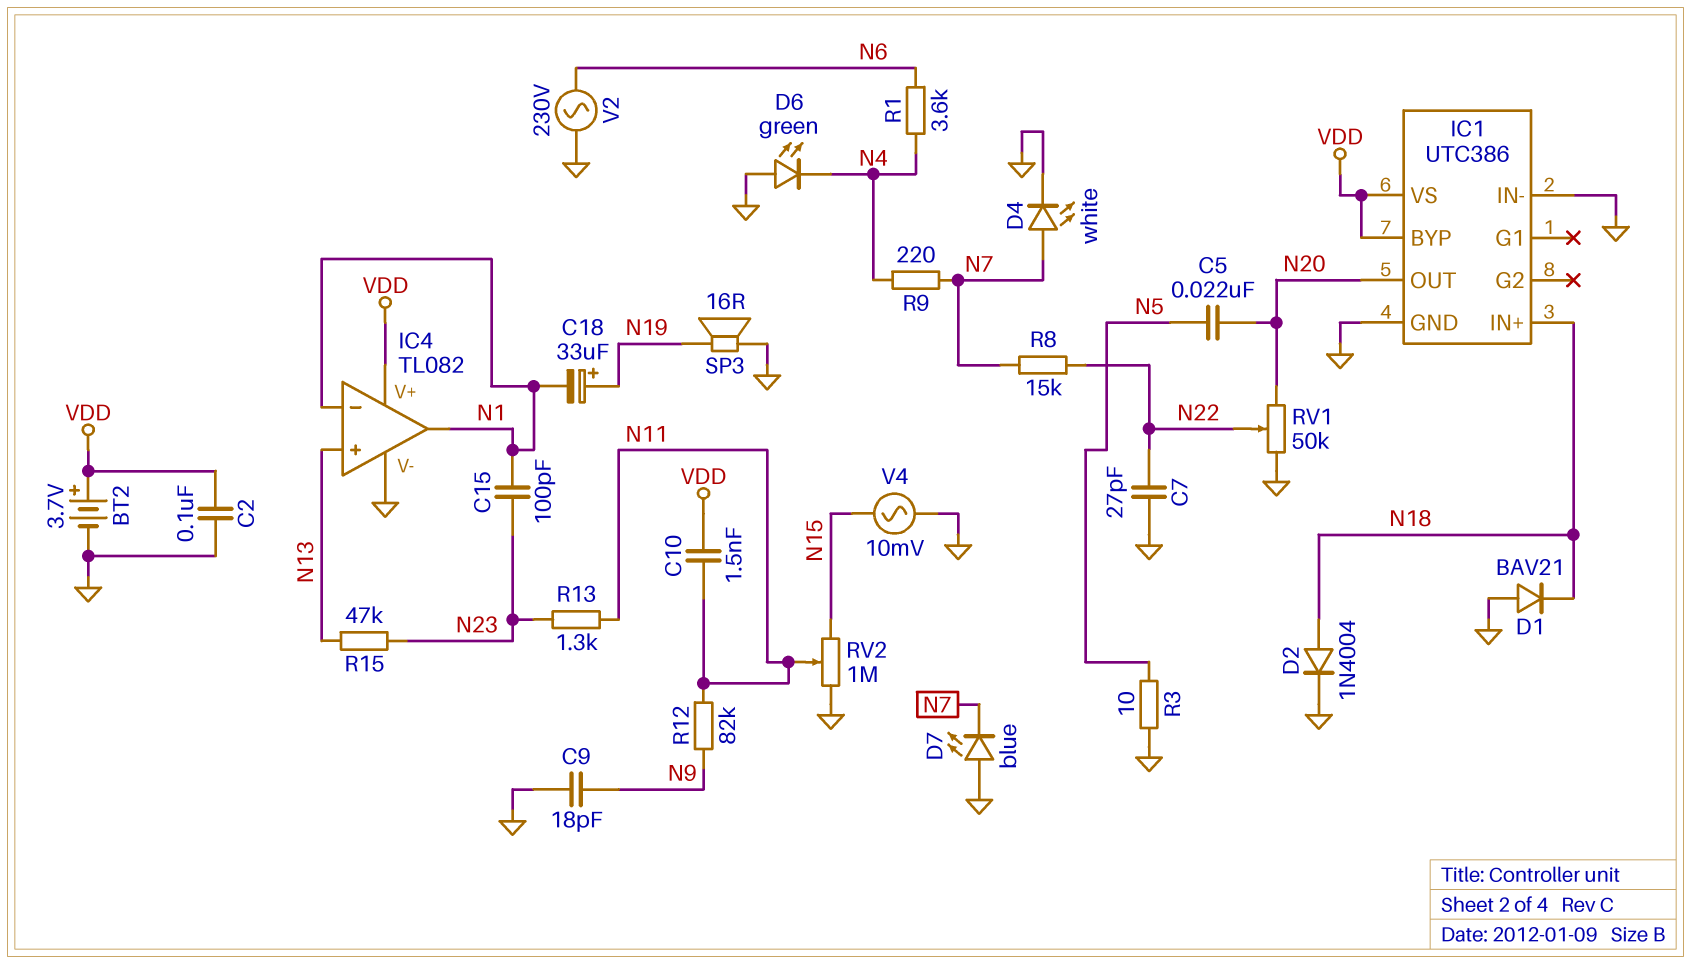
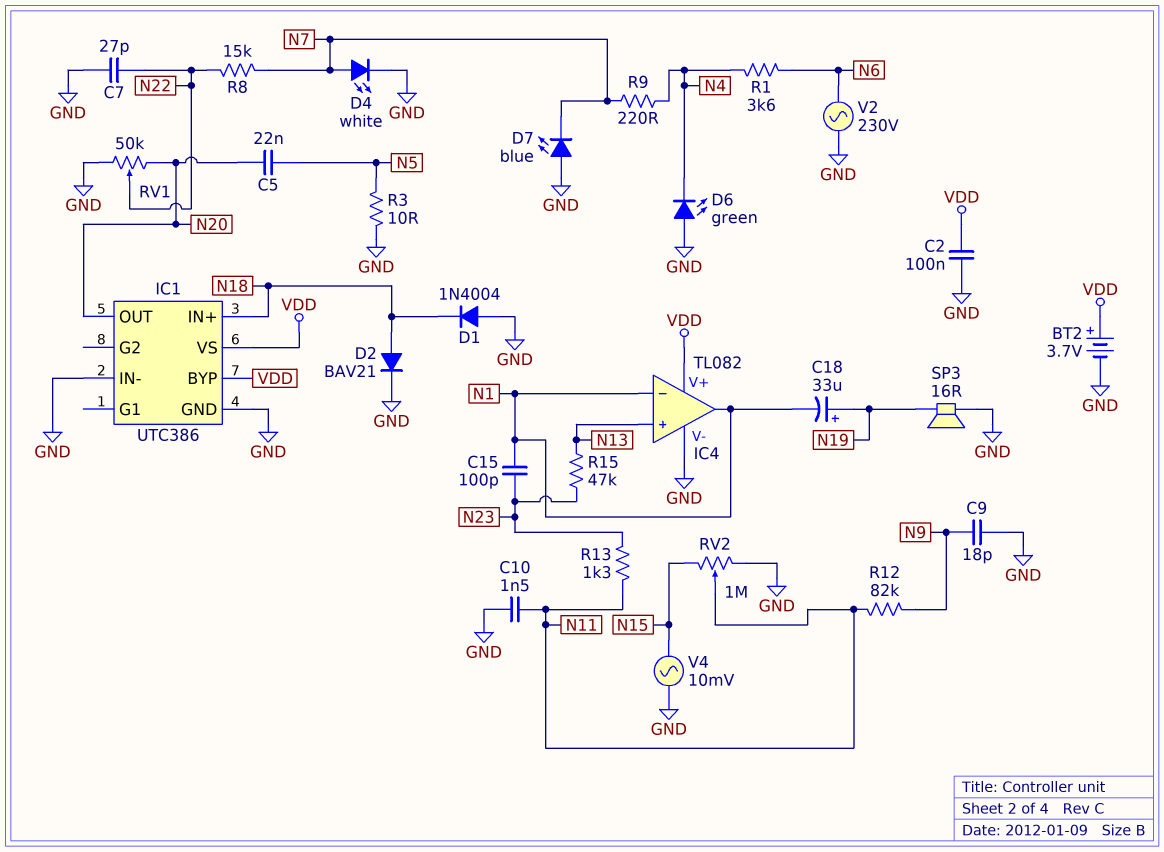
C10: 1.5nF (N11, VDD) -> 1.5nF (GND, N11)
D1: diode BAV21 (A GND, K N18) -> diode 1N4004 (A GND, K N18)
D2: diode 1N4004 (A N18, K GND) -> diode BAV21 (A N18, K GND)

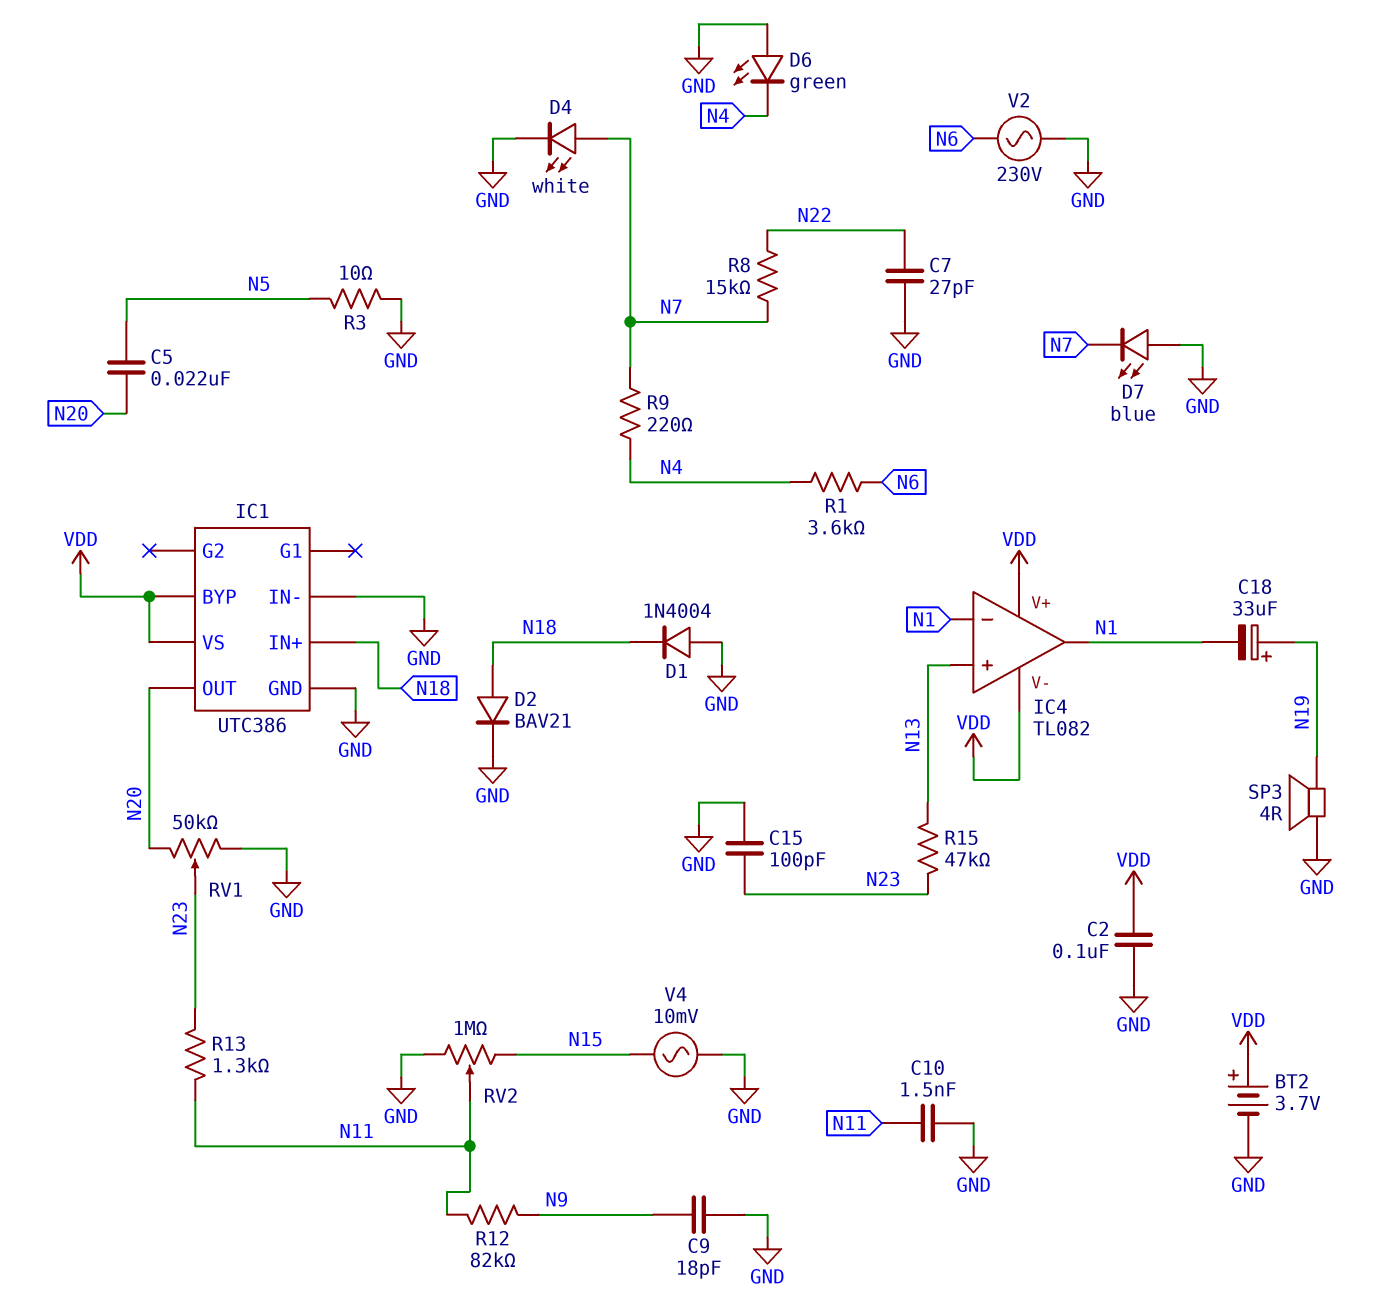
C15: 100pF (N1, N23) -> 100pF (GND, N23)
IC4 pin V-: GND -> VDD
RV1: 50k (GND, N20, wiper N22) -> 50k (GND, N20, wiper N23)
SP3: speaker 16R (GND, N19) -> speaker 4R (GND, N19)

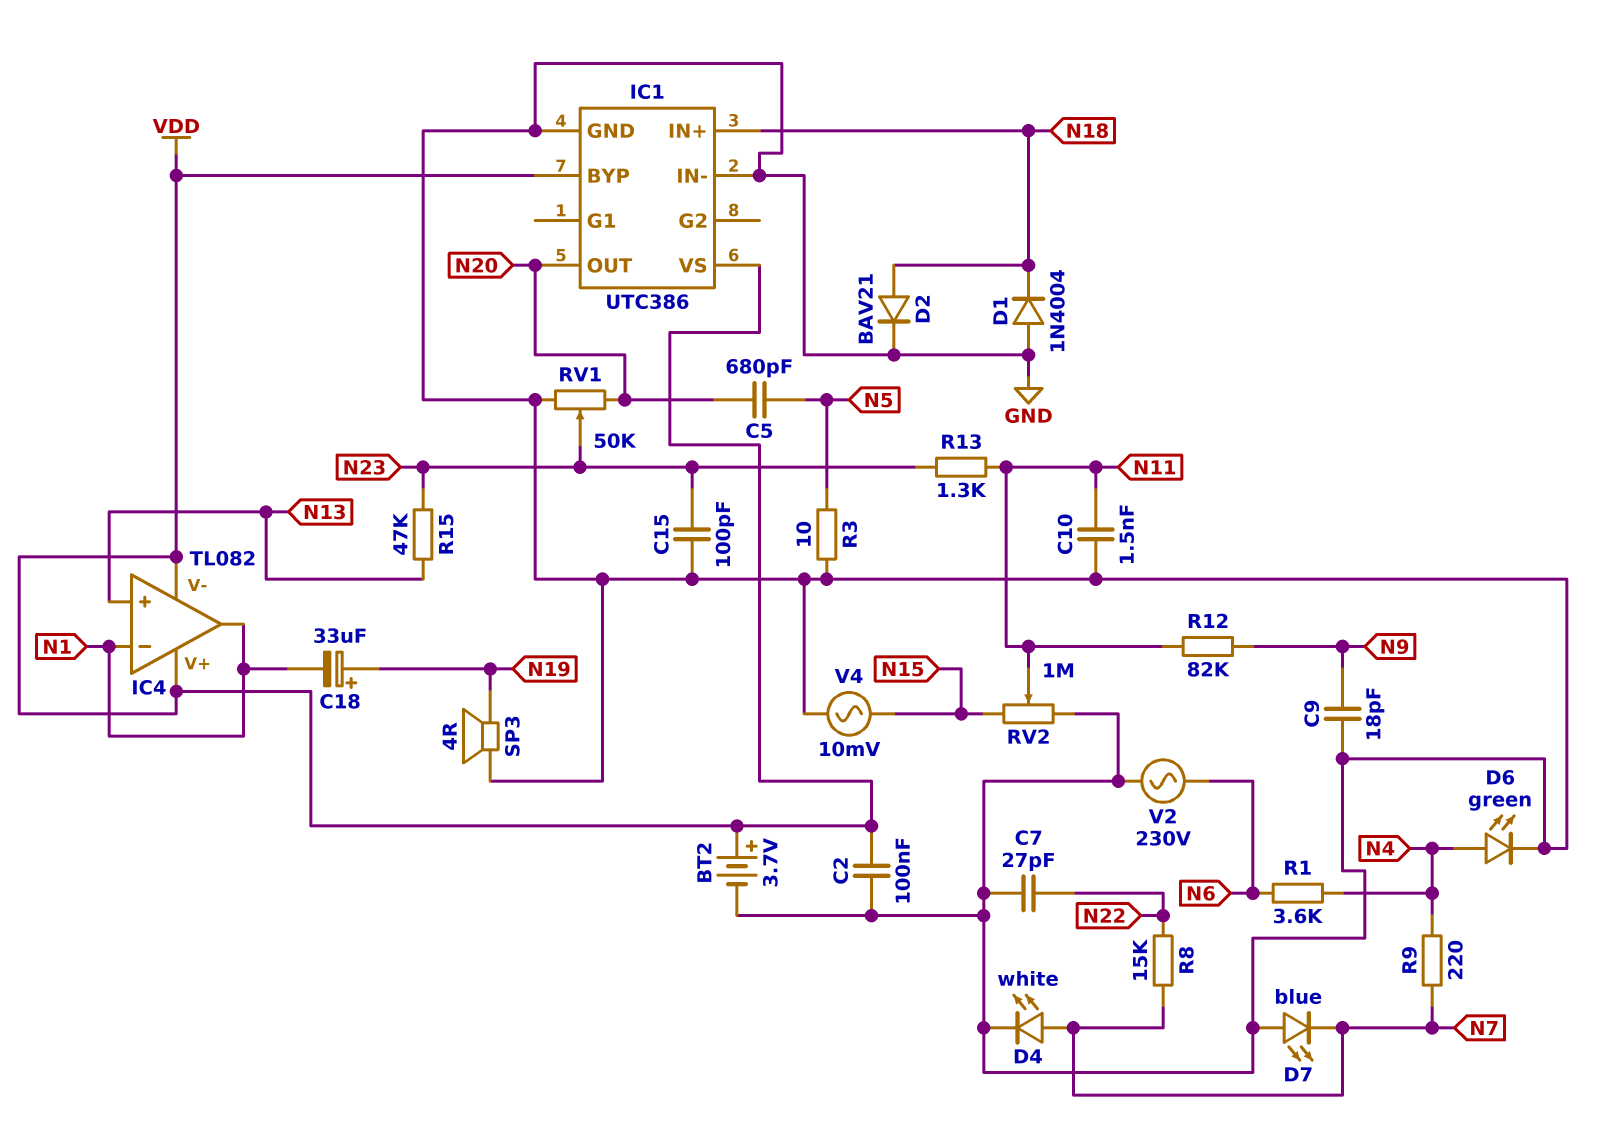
C5: 22nF (N5, N20) -> 680pF (N5, N20)
D6: LED green (A GND, K N4) -> LED green (A N4, K GND)

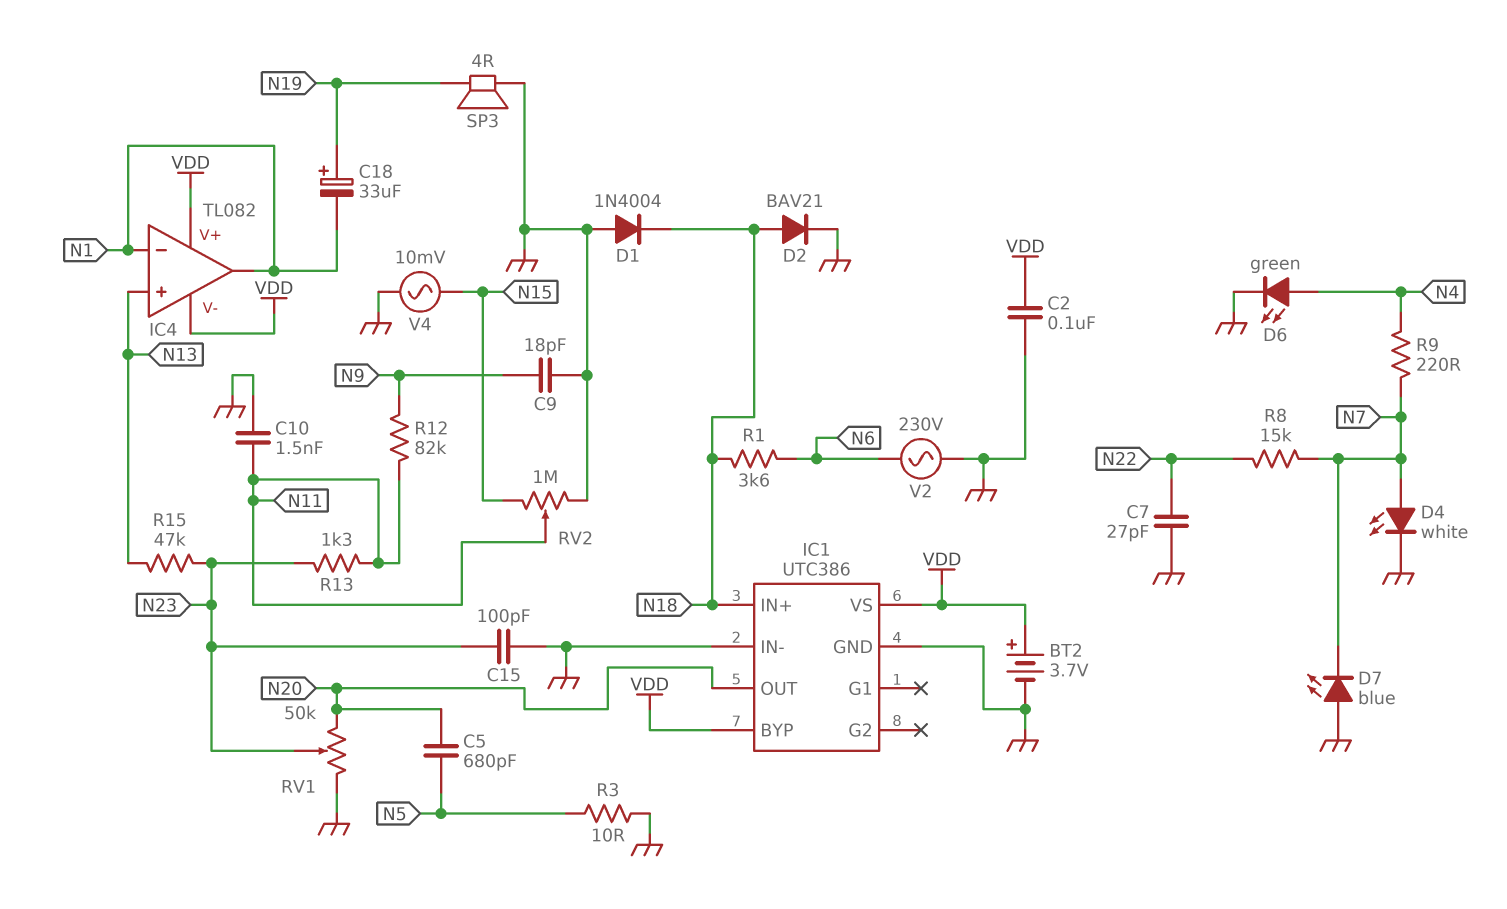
R1: 3.6k (N4, N6) -> 3.6k (N6, N18)

